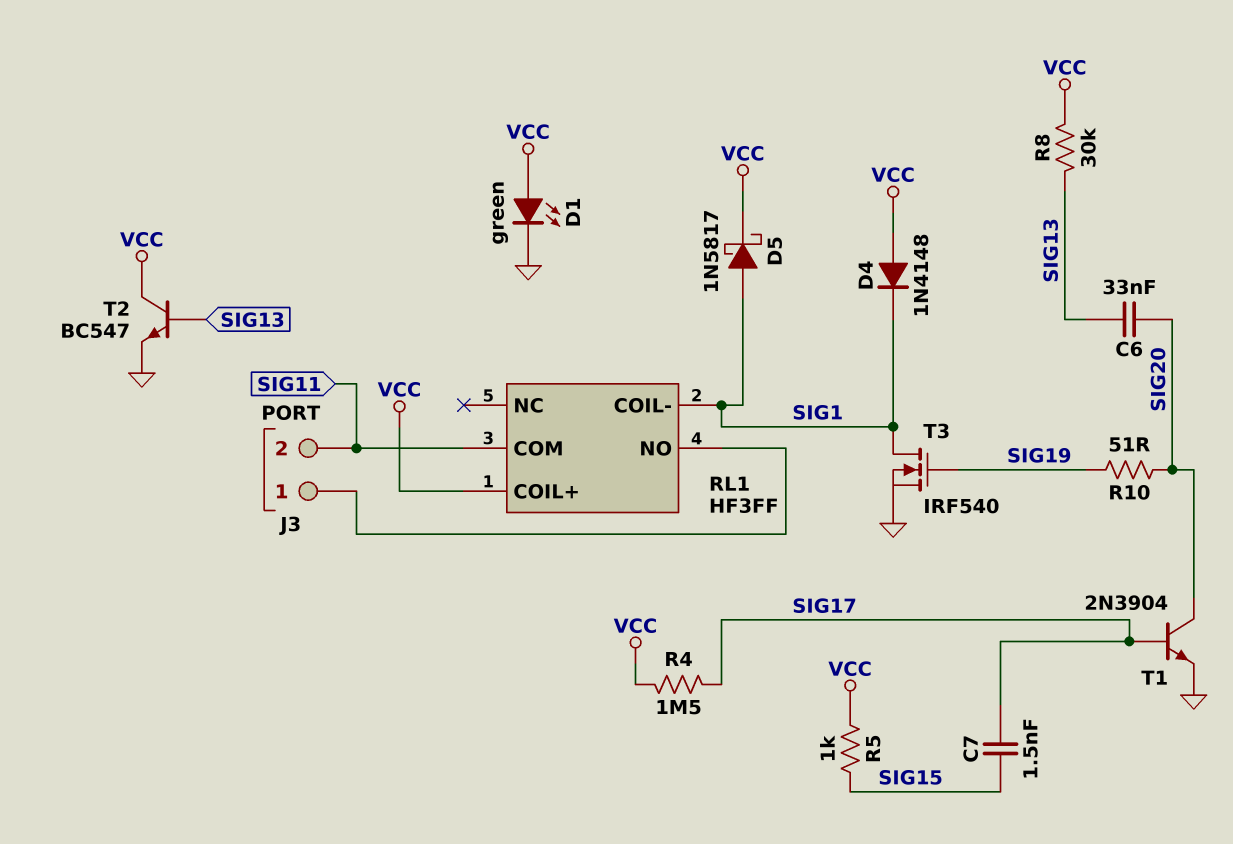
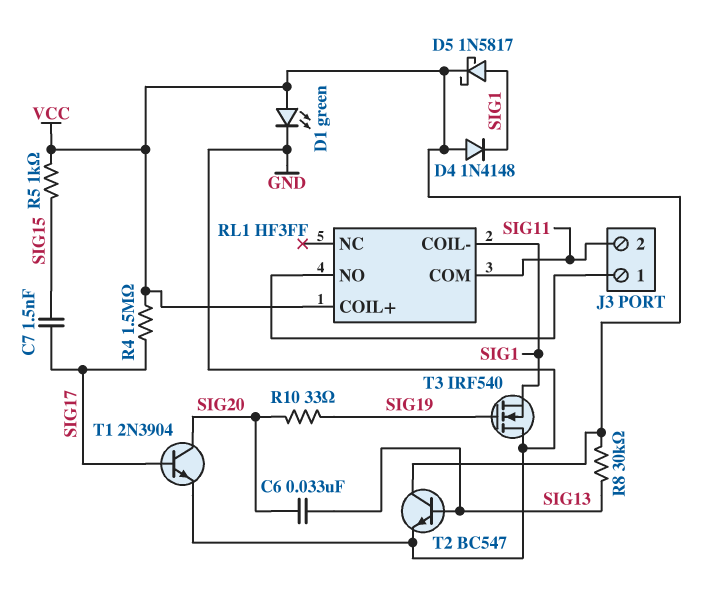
R10: 51 (SIG19, SIG20) -> 33 (SIG19, SIG20)
T3: NMOS IRF540 (G SIG19, D SIG1, S GND) -> NMOS IRF540 (G SIG19, D GND, S SIG1)

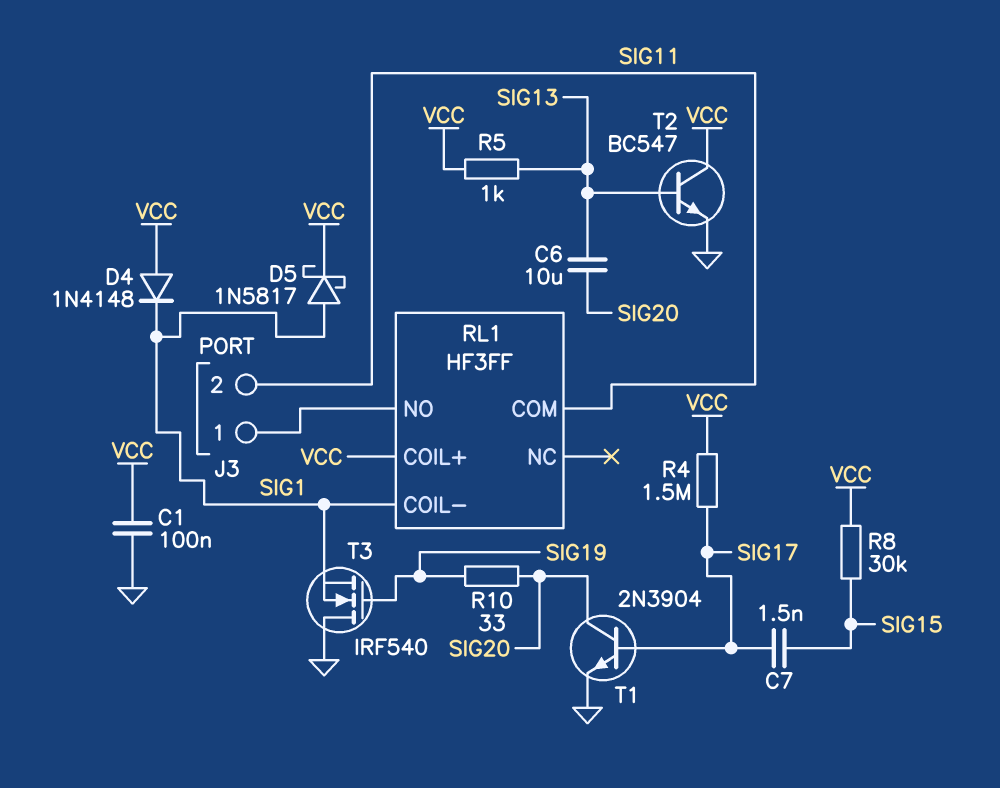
C1: none -> 100nF (GND, VCC)
C6: 33nF (SIG13, SIG20) -> 10uF (SIG13, SIG20)
D1: LED green (A VCC, K GND) -> none
R5: 1k (SIG15, VCC) -> 1k (SIG13, VCC)
R8: 30k (SIG13, VCC) -> 30k (SIG15, VCC)

